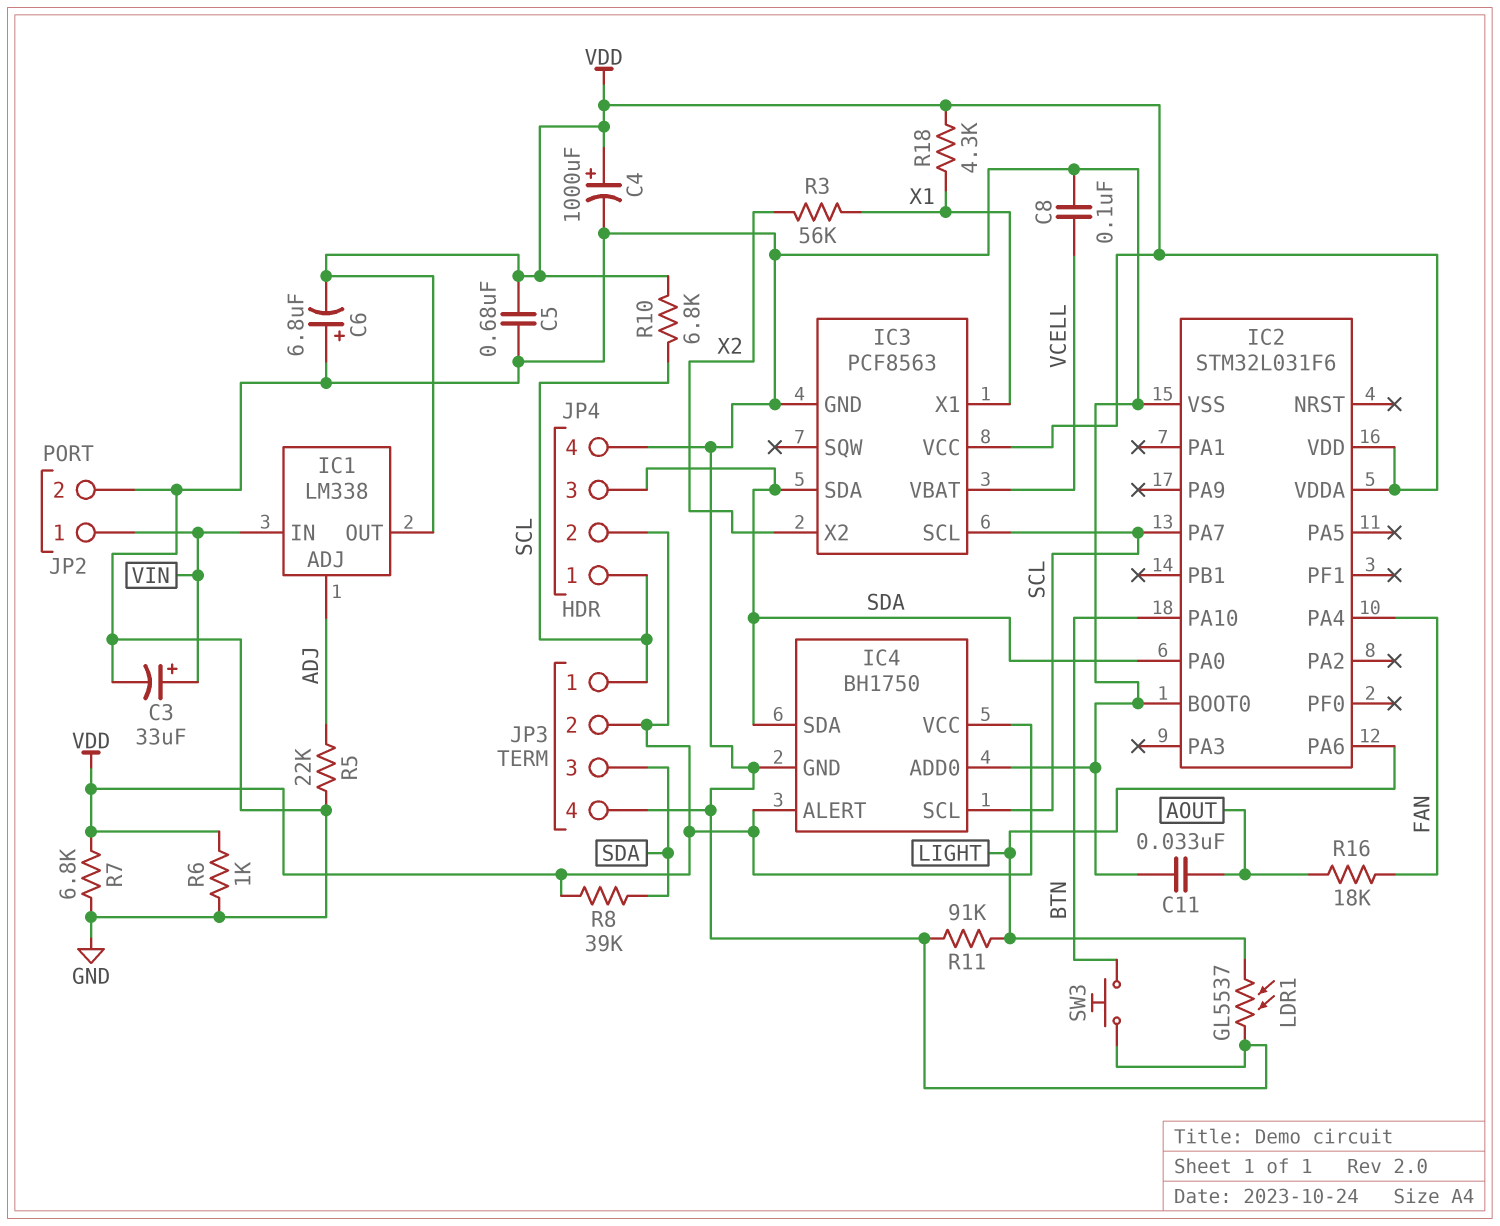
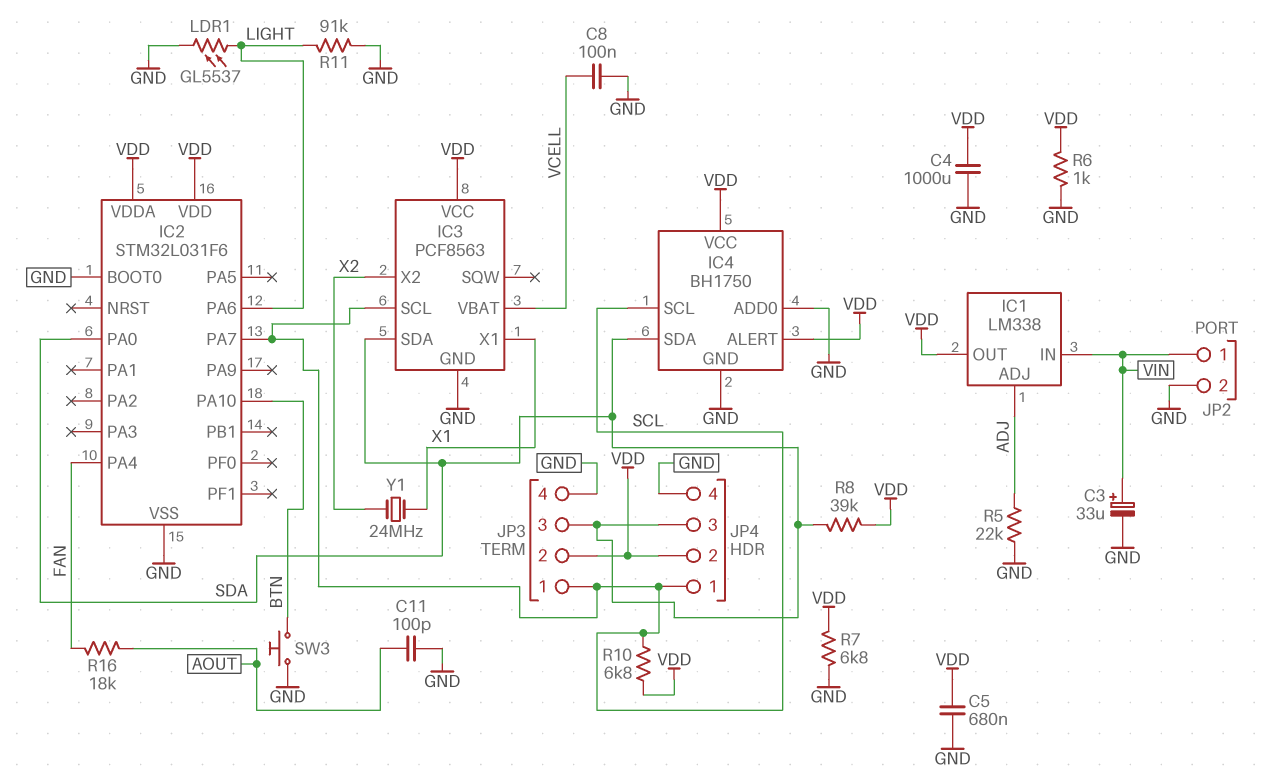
C4: 1000uF (plus VDD, minus GND) -> 1000uF (GND, VDD)
C6: 6.8uF (plus GND, minus VDD) -> none
C11: 33nF (AOUT, GND) -> 100pF (AOUT, GND)
R3: 56k (X1, X2) -> none
R18: 4.3k (VDD, X1) -> none
Y1: none -> 24MHz (X1, X2)

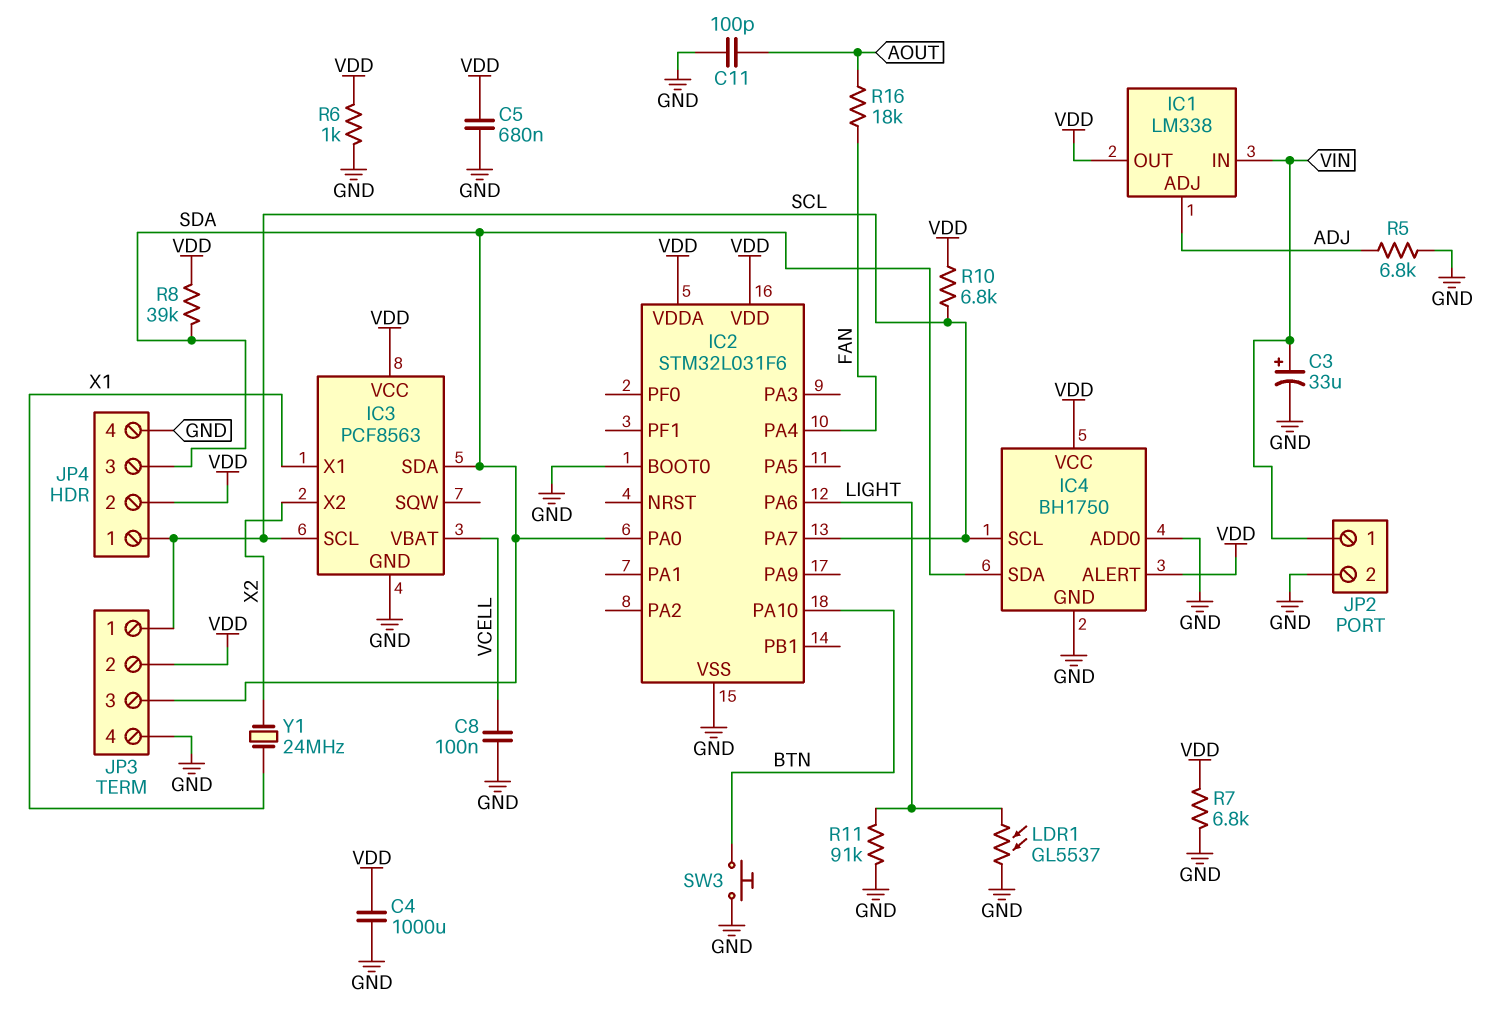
R5: 22k (ADJ, GND) -> 6.8k (ADJ, GND)

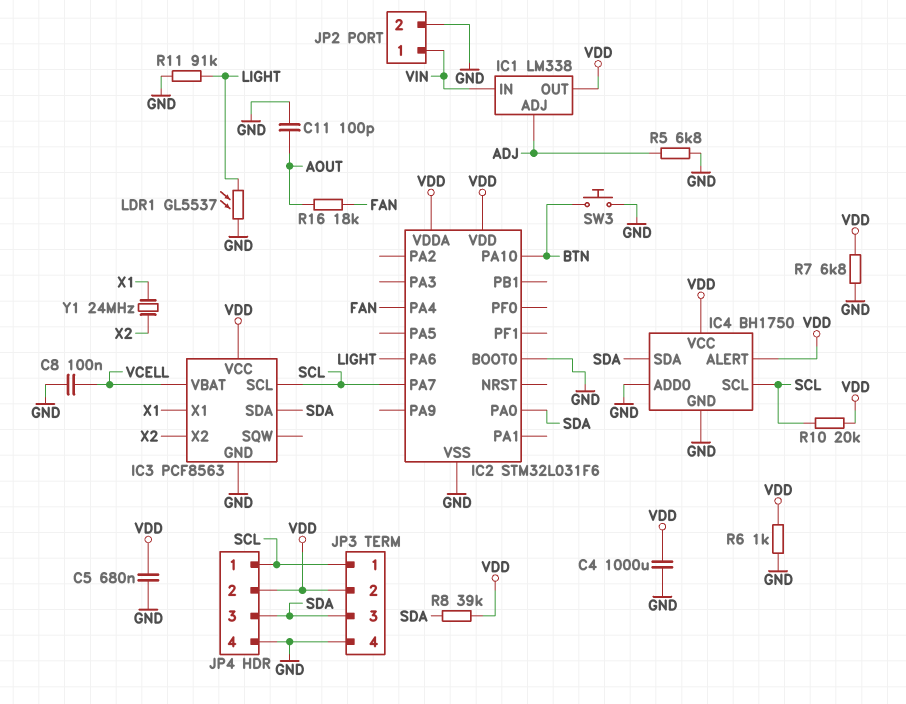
C3: 33uF (plus VIN, minus GND) -> none
R10: 6.8k (SCL, VDD) -> 20k (SCL, VDD)

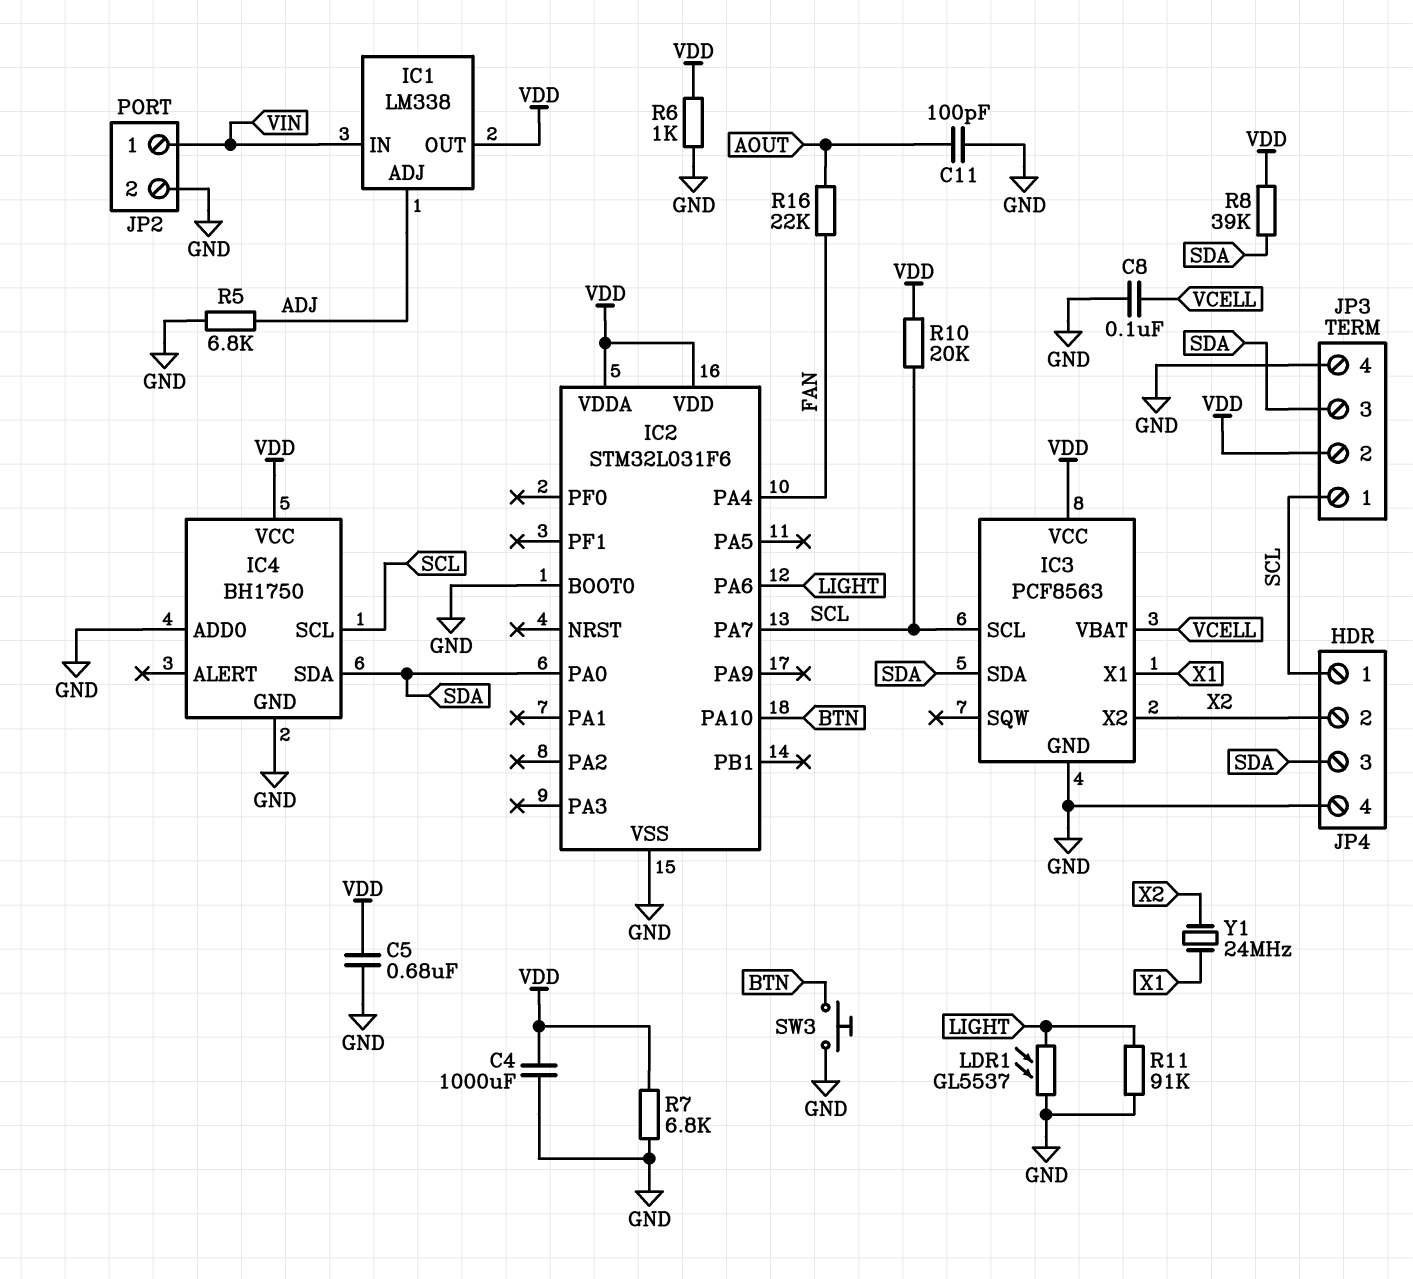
IC4 pin ALERT: VDD -> none
JP4 pin 2: VDD -> X2
R16: 18k (AOUT, FAN) -> 22k (AOUT, FAN)

